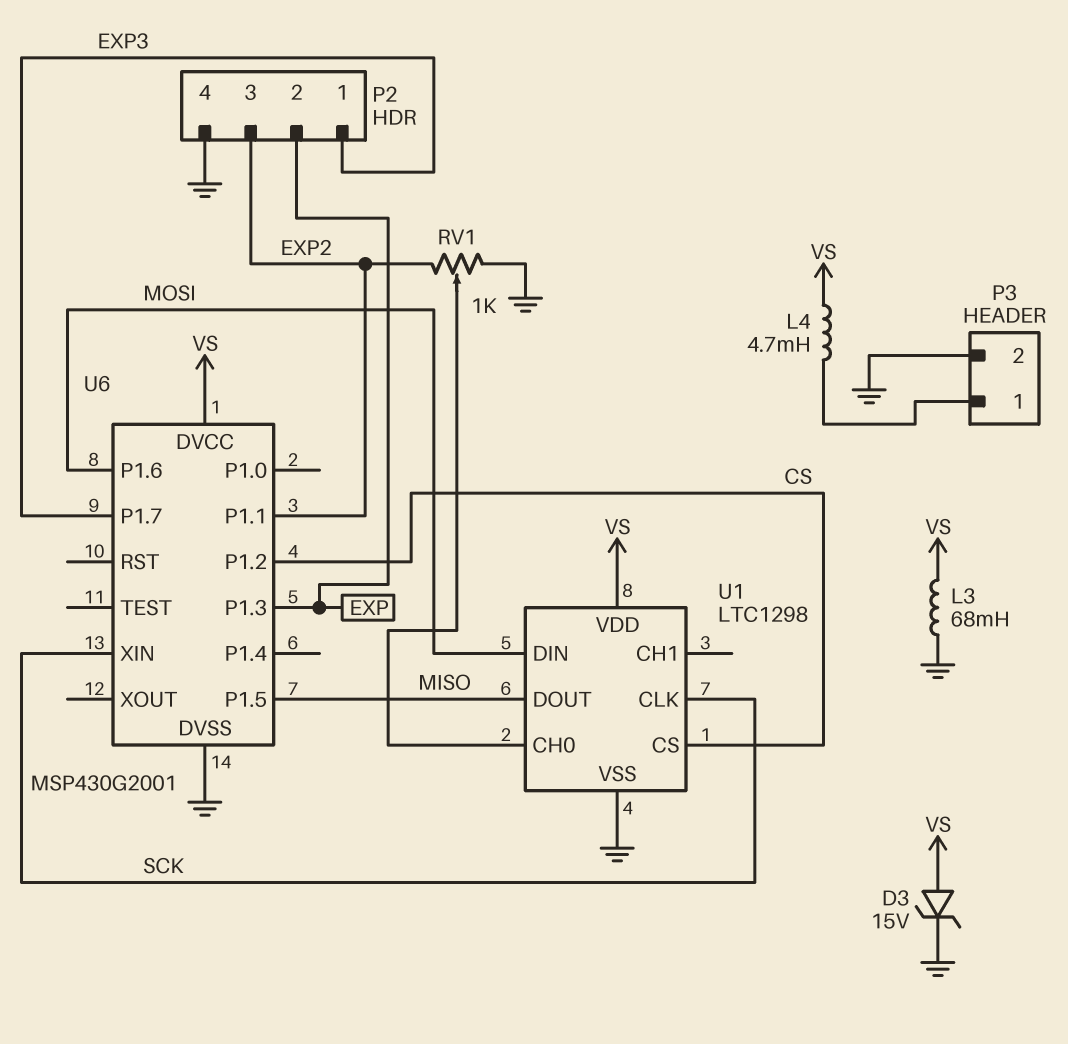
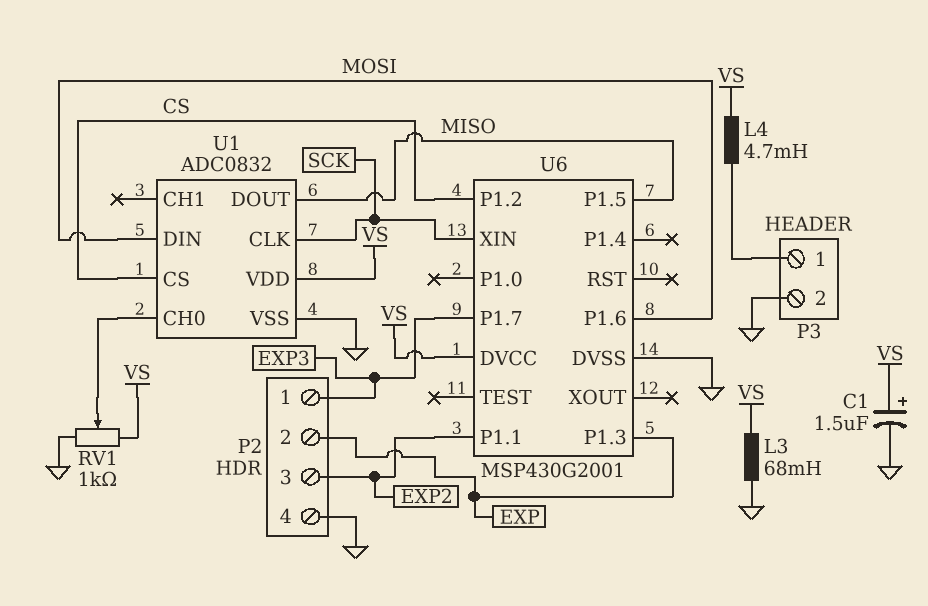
C1: none -> 1.5uF (plus VS, minus GND)
D3: zener 15V (A VS, K GND) -> none
RV1: 1k (EXP2, GND, wiper U1/CH0) -> 1k (GND, VS, wiper U1/CH0)
U1: LTC1298 -> ADC0832

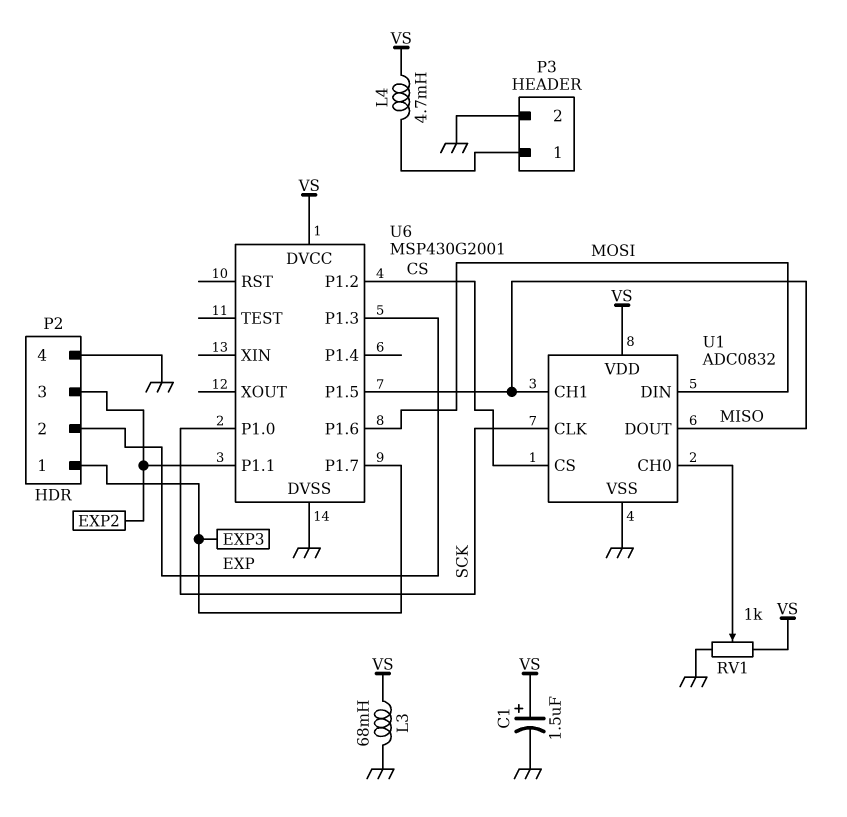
U1 pin CH1: none -> MISO
U6 pin P1.0: none -> SCK
U6 pin XIN: SCK -> none

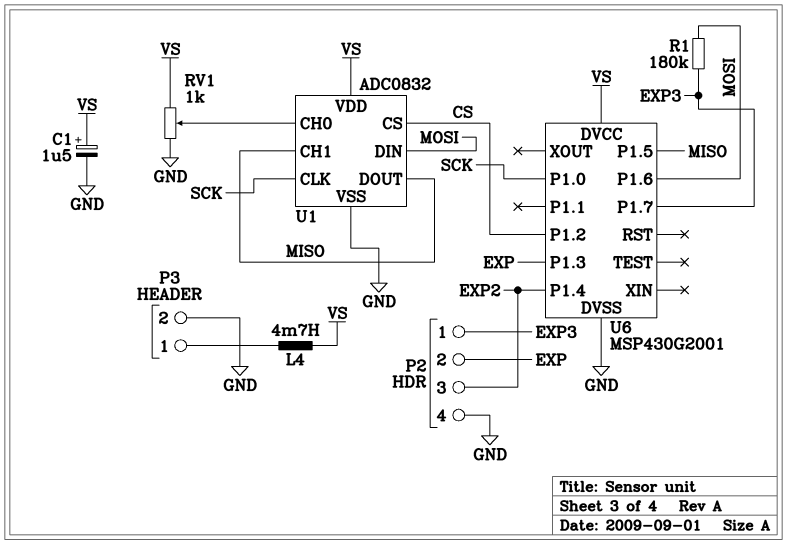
L3: 68mH (GND, VS) -> none
R1: none -> 180k (EXP3, MOSI)
U6 pin P1.1: EXP2 -> none
U6 pin P1.4: none -> EXP2

